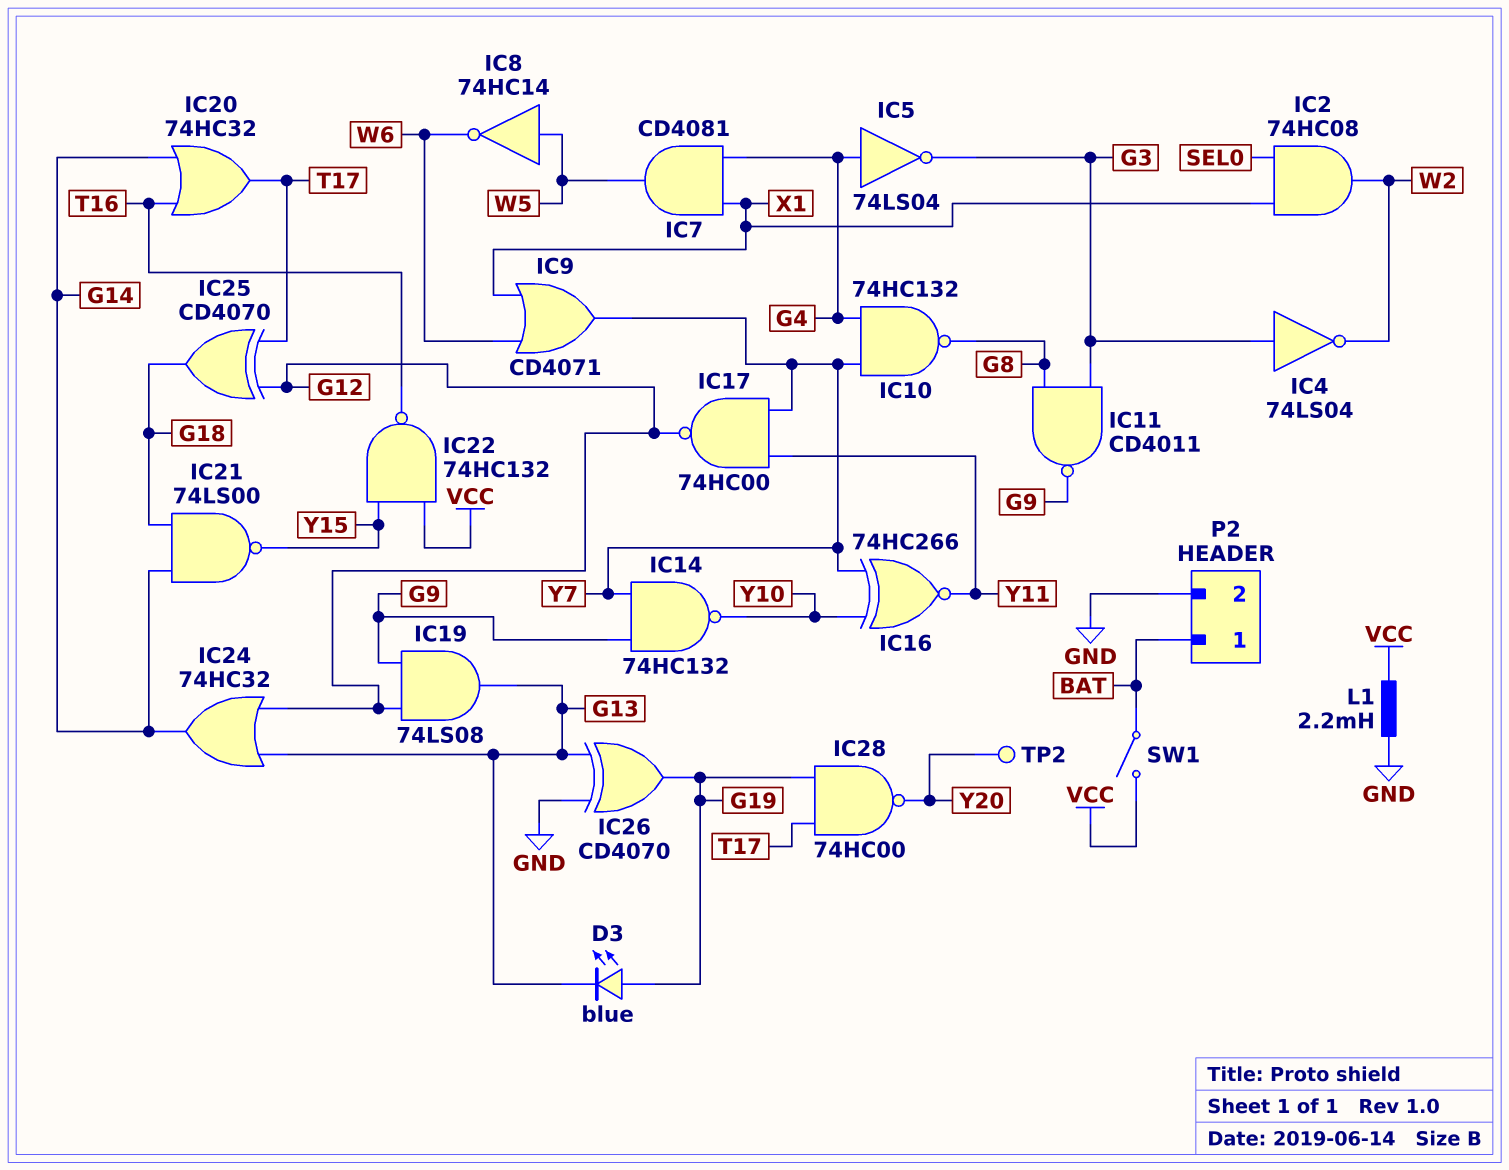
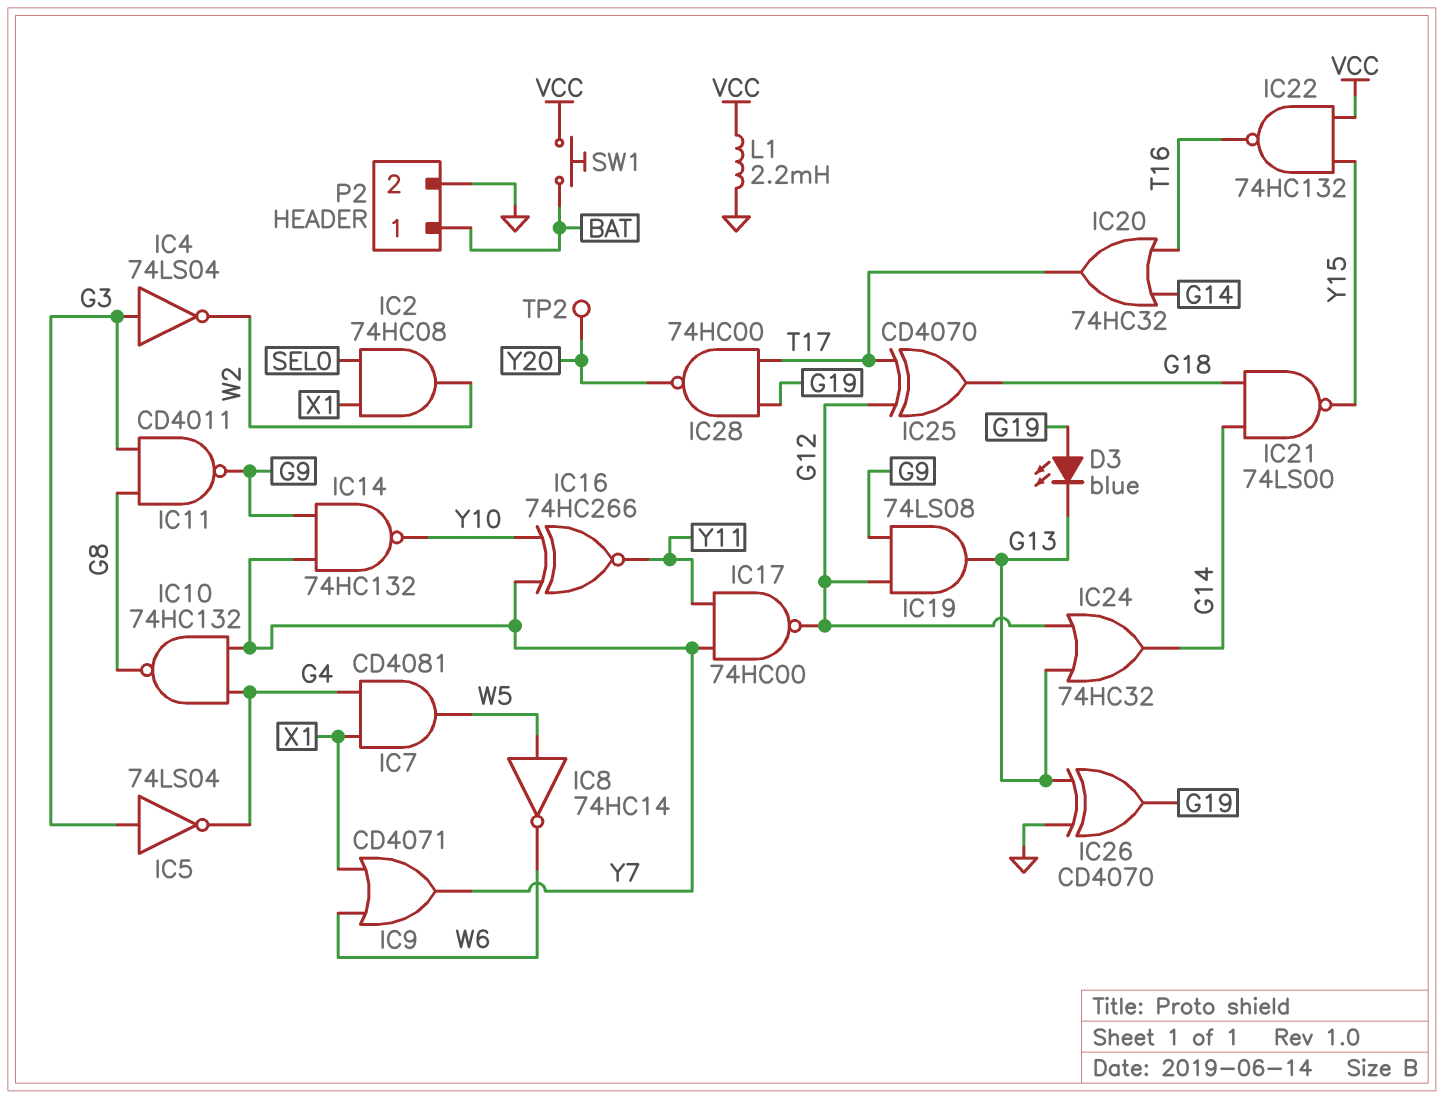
IC5: NOT 74LS04 (in G4, out G3) -> NOT 74LS04 (in G3, out G4)
SW1: switch (BAT, VCC) -> button (BAT, VCC)

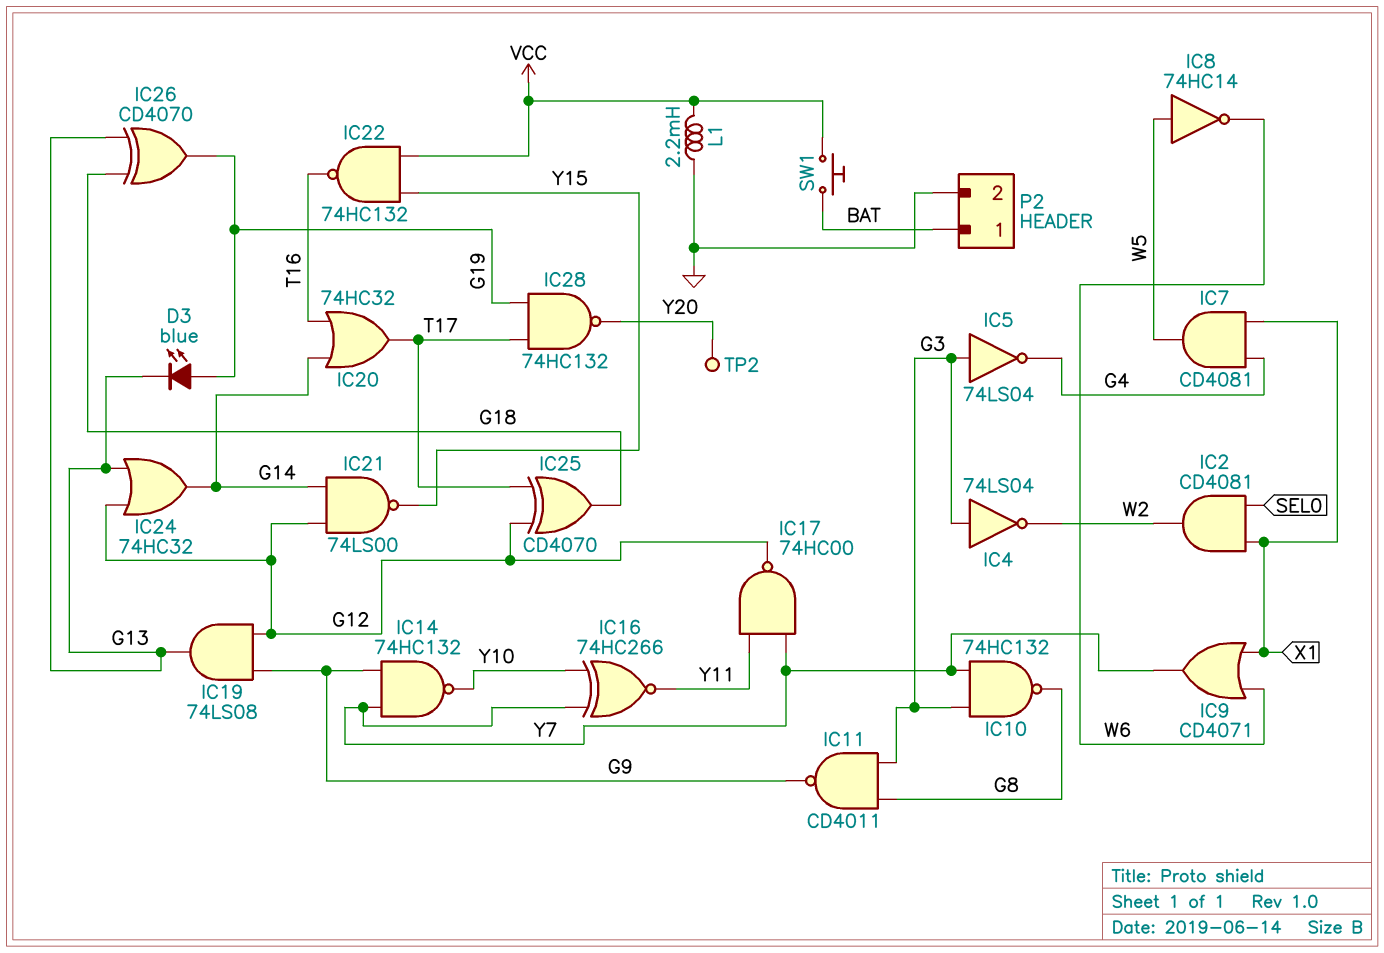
IC2: AND 74HC08 (in SEL0, in X1, out W2) -> AND CD4081 (in SEL0, in X1, out W2)
IC10: NAND 74HC132 (in G4, in Y7, out G8) -> NAND 74HC132 (in G3, in Y7, out G8)
IC21: NAND 74LS00 (in G14, in G18, out Y15) -> NAND 74LS00 (in G12, in G14, out Y15)
IC26: XOR CD4070 (in G13, in GND, out G19) -> XOR CD4070 (in G13, in G18, out G19)
IC28: NAND 74HC00 (in G19, in T17, out Y20) -> NAND 74HC132 (in G19, in T17, out Y20)

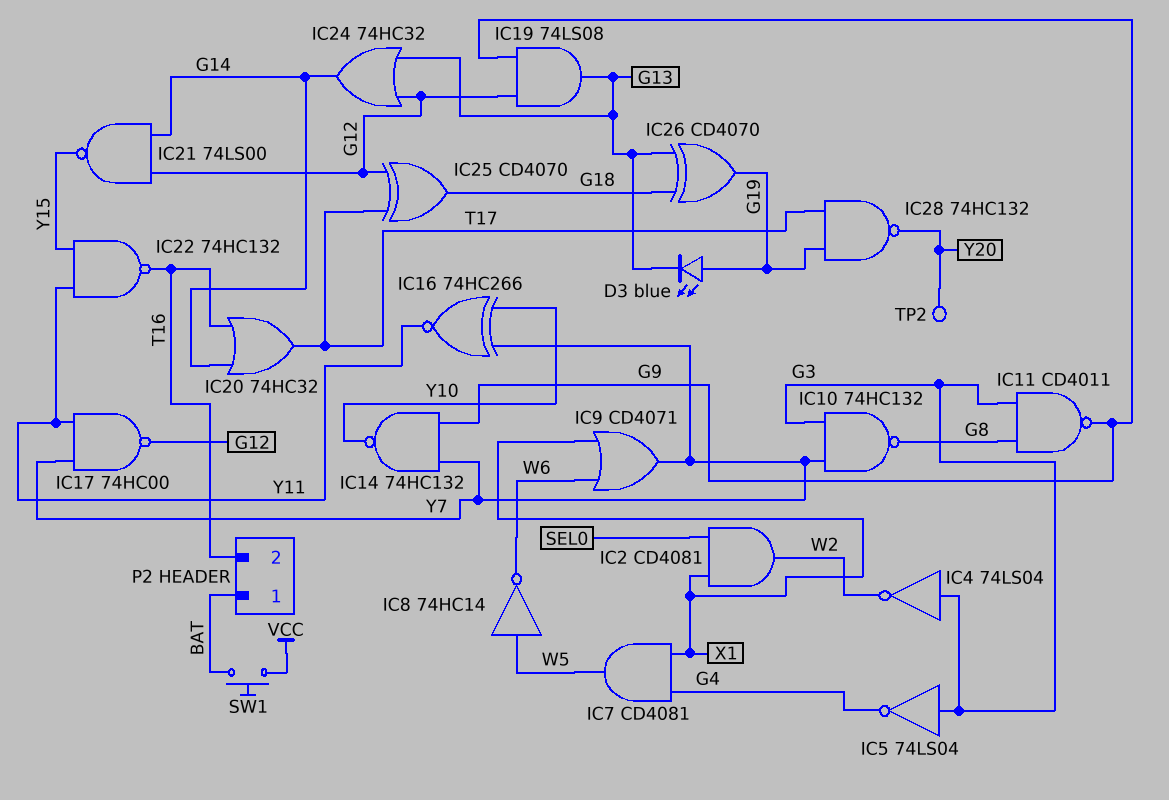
IC22: NAND 74HC132 (in VCC, in Y15, out T16) -> NAND 74HC132 (in Y11, in Y15, out T16)
L1: 2.2mH (GND, VCC) -> none
P2 pin 2: GND -> T16

